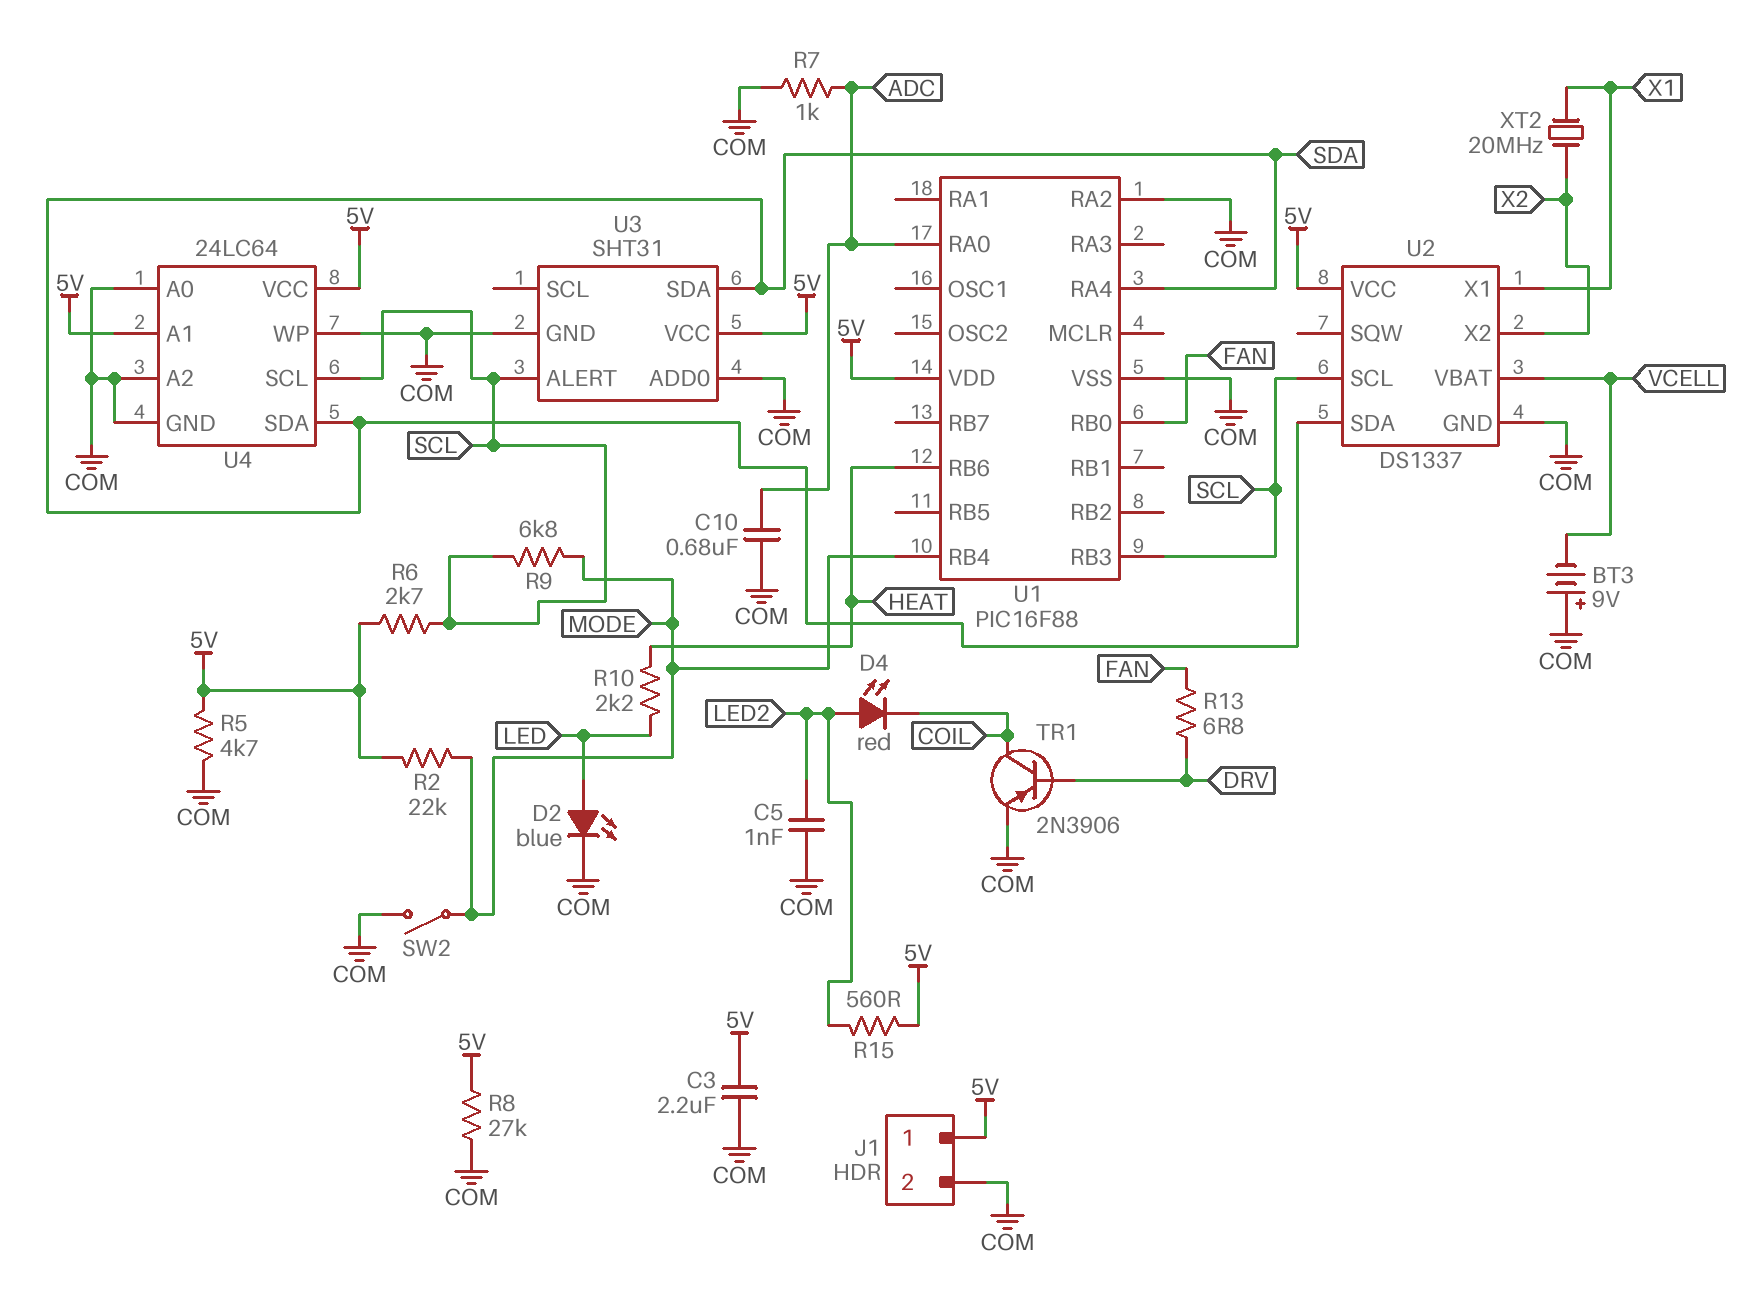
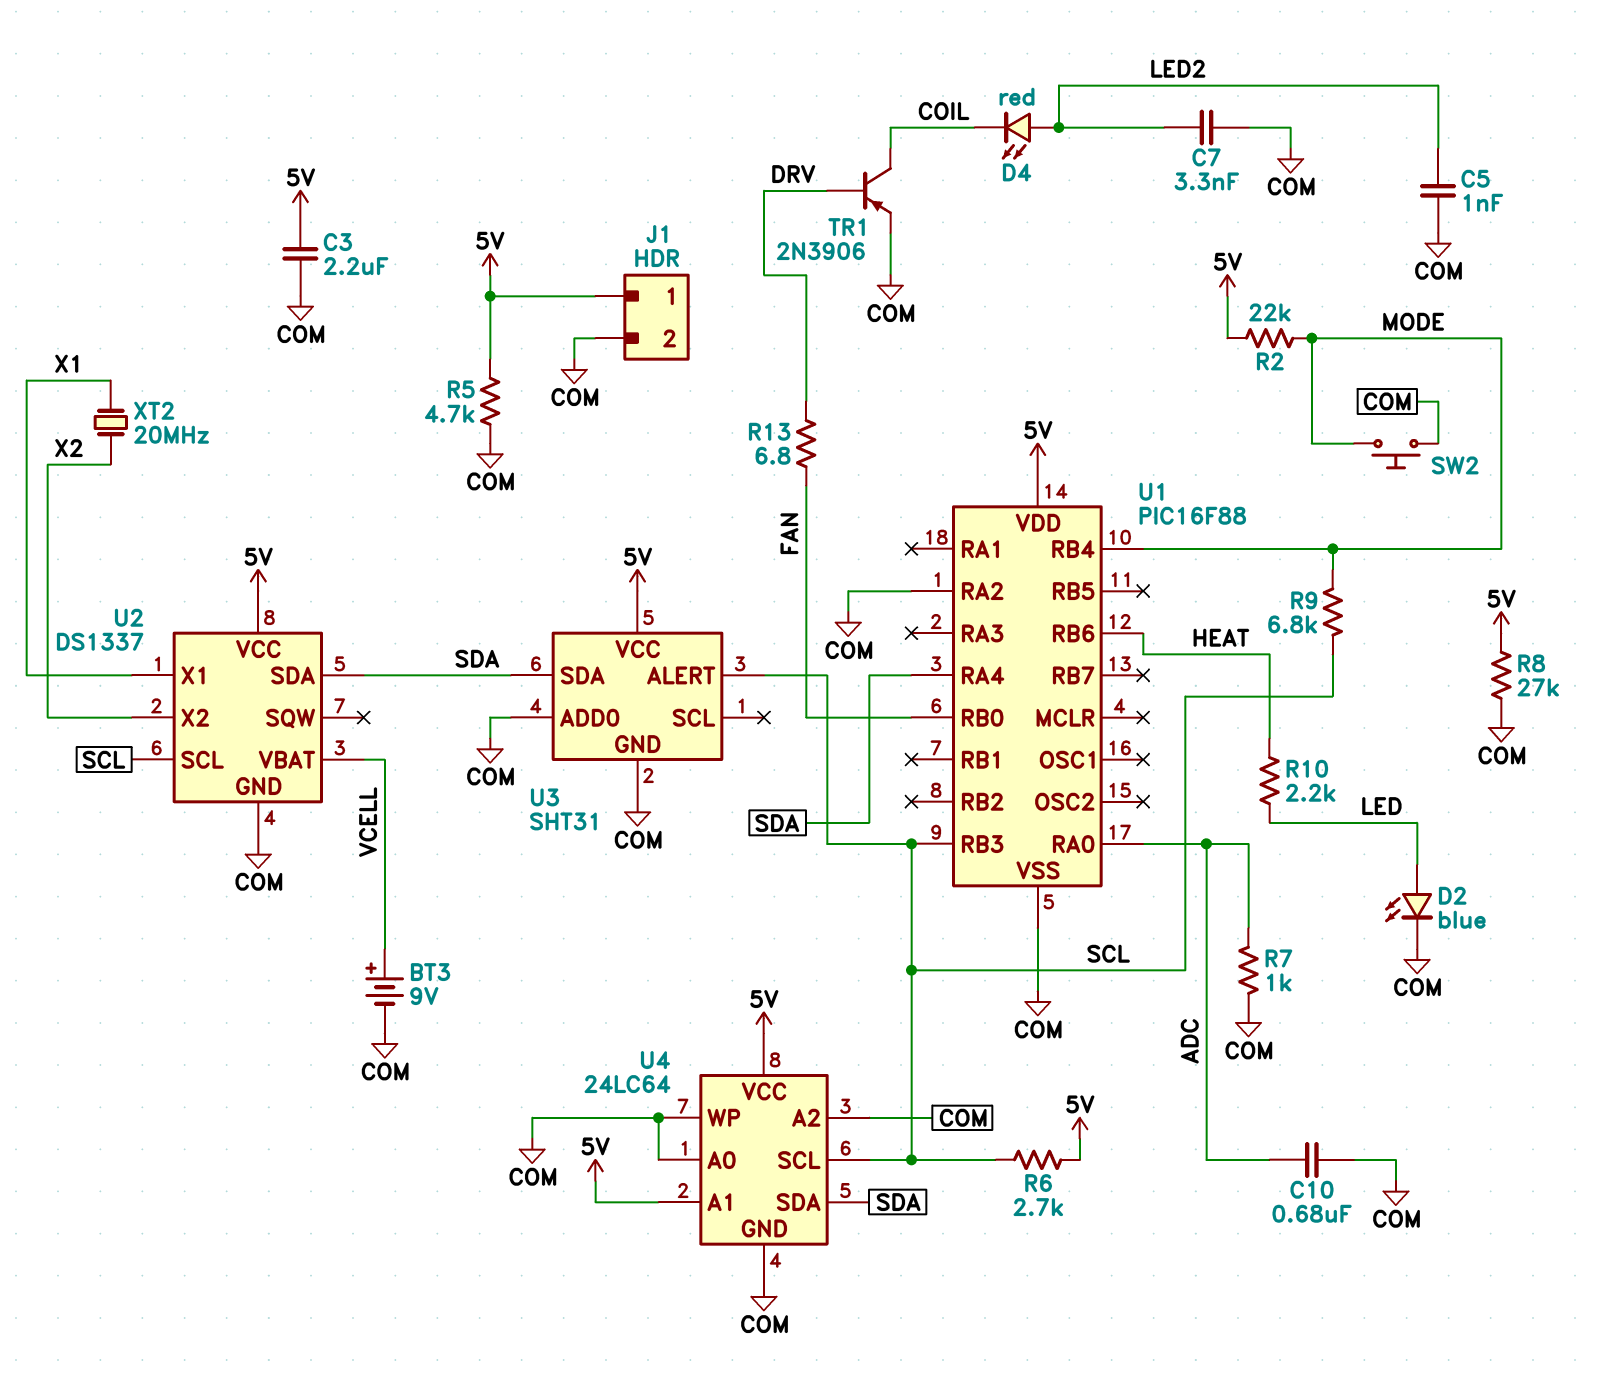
BT3: 9V (plus COM, minus VCELL) -> 9V (plus VCELL, minus COM)
C7: none -> 3.3nF (COM, LED2)
R15: 560 (5V, LED2) -> none
SW2: switch (COM, MODE) -> button (COM, MODE)

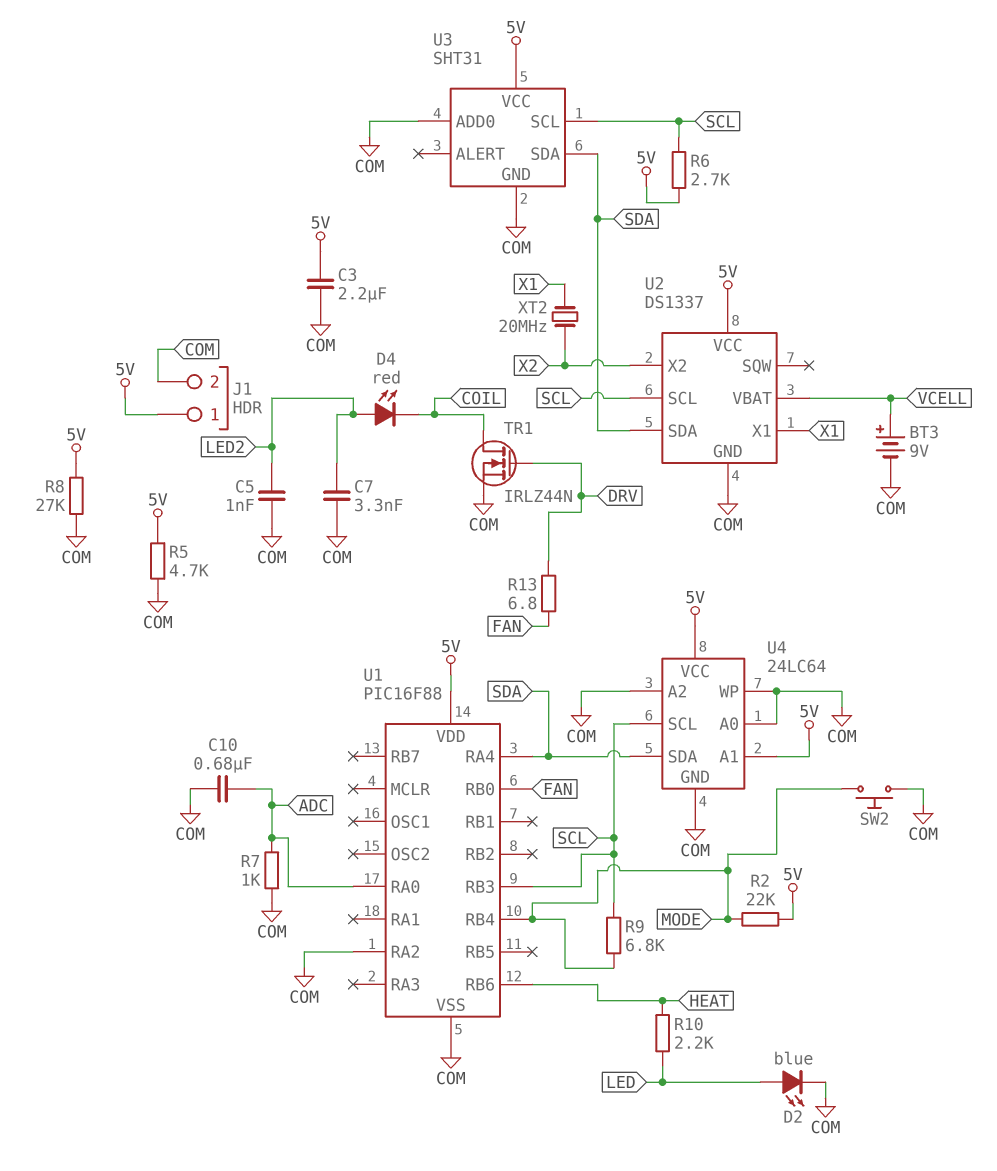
TR1: PNP 2N3906 (B DRV, C COIL, E COM) -> NMOS IRLZ44N (G DRV, D COIL, S COM)
U3 pin ALERT: SCL -> none
U3 pin SCL: none -> SCL

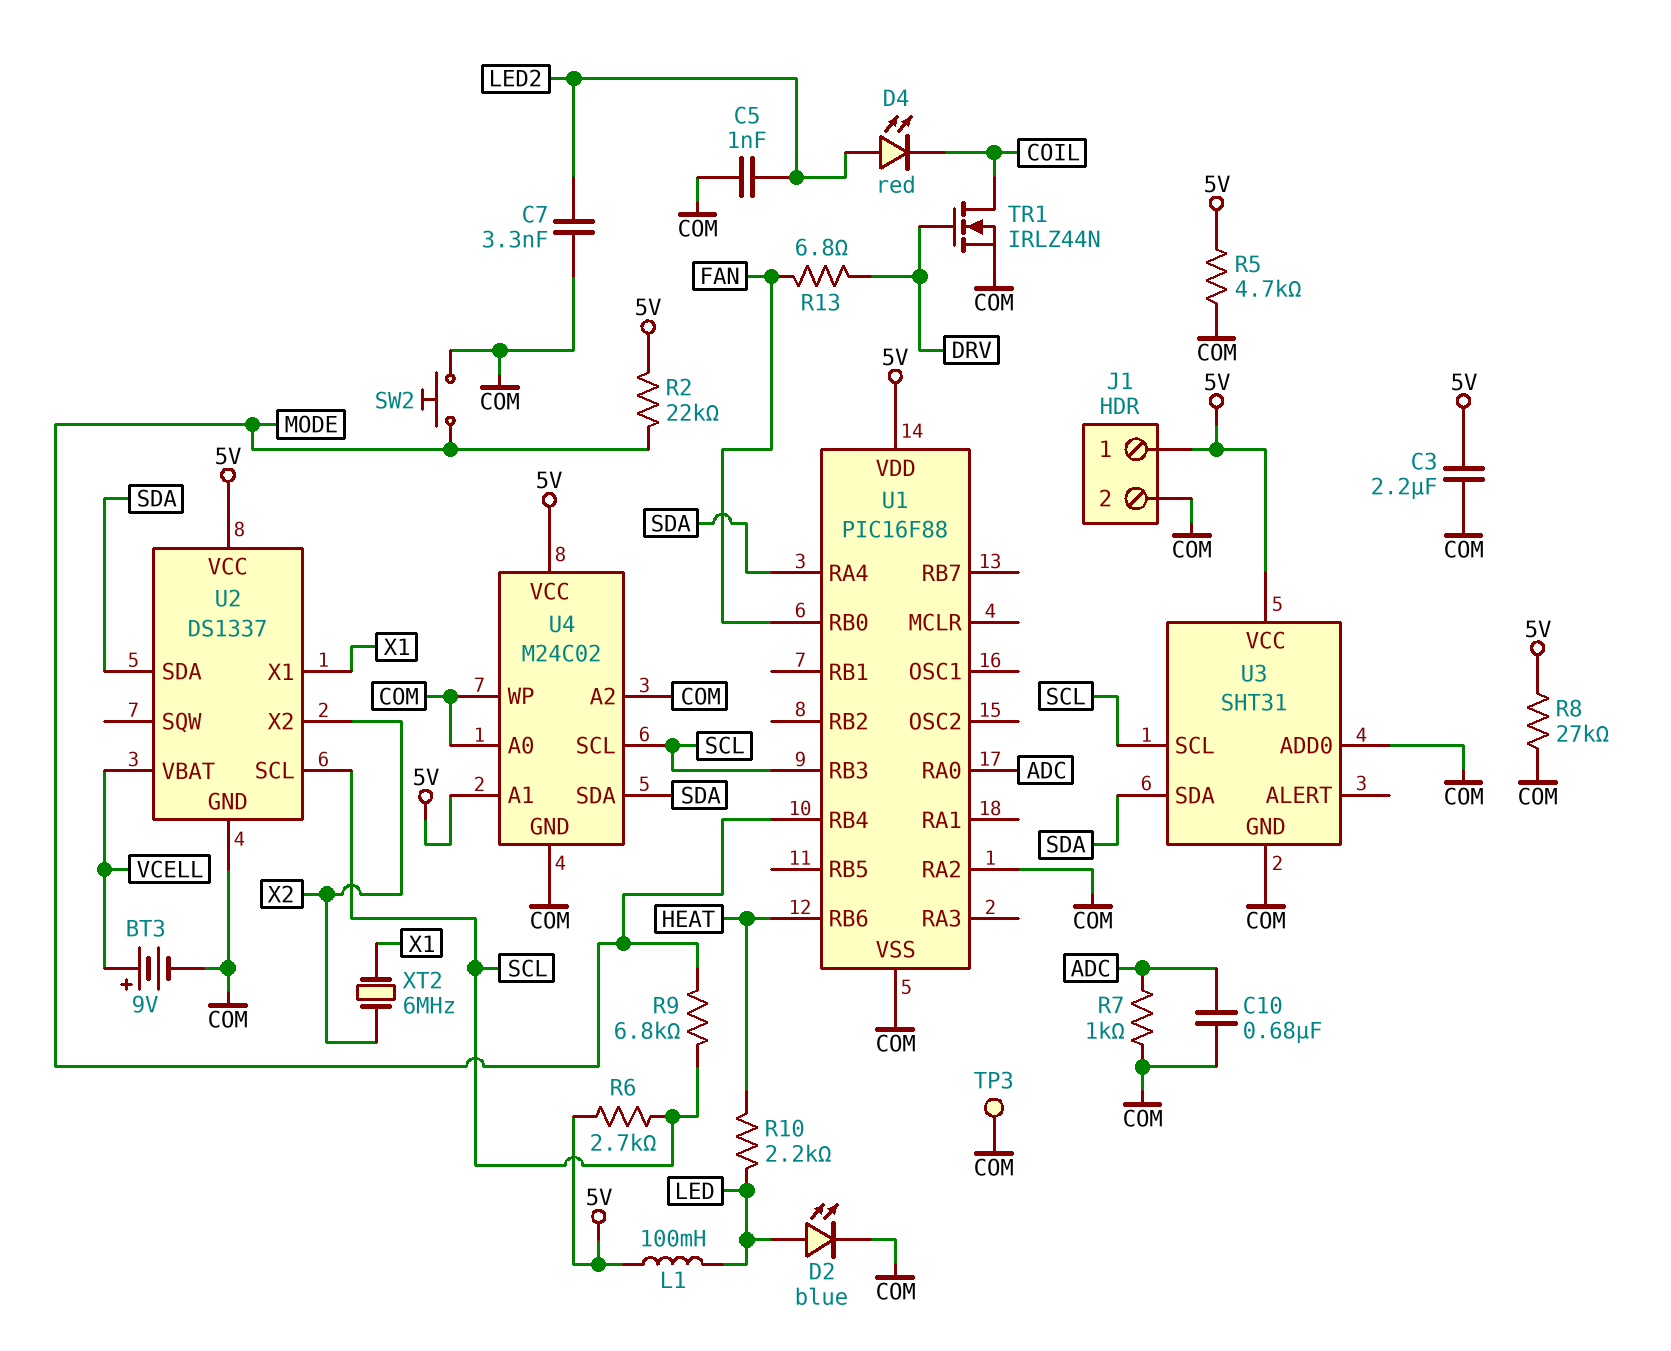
L1: none -> 100mH (5V, LED)
TP3: none -> test point (COM)
U4: 24LC64 -> M24C02
XT2: 20MHz (X1, X2) -> 6MHz (X1, X2)

